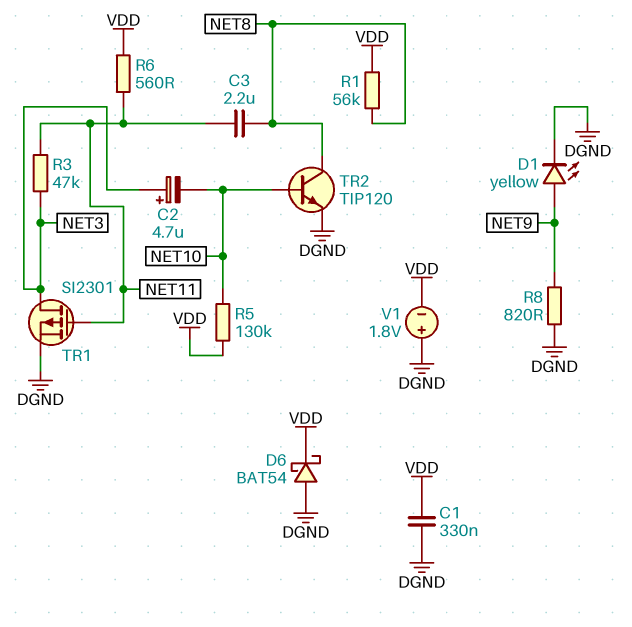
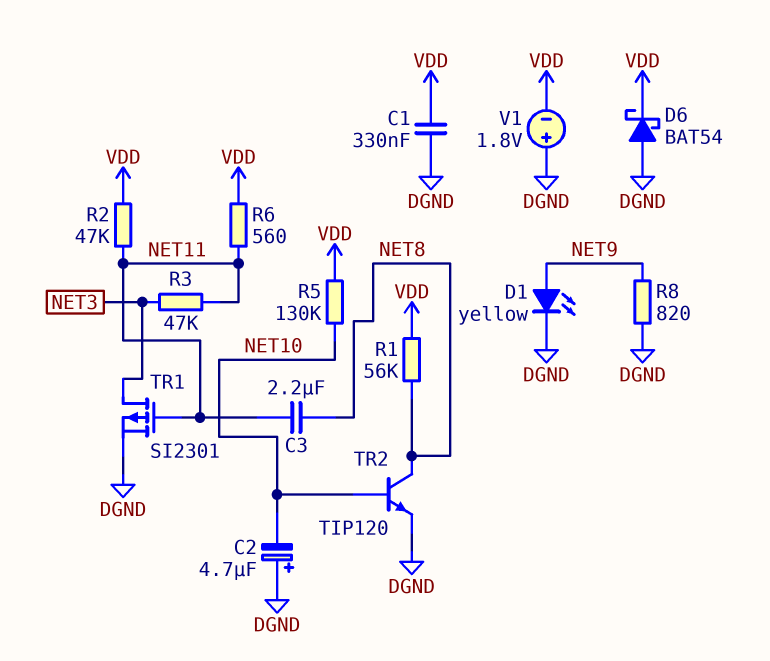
C2: 4.7uF (plus NET3, minus NET10) -> 4.7uF (plus DGND, minus NET10)
R2: none -> 47k (NET11, VDD)

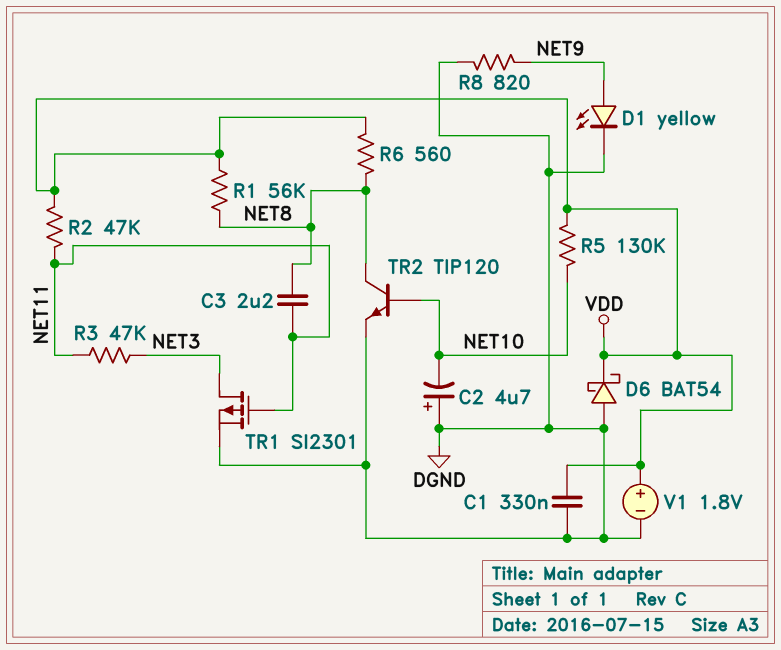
R6: 560 (NET11, VDD) -> 560 (NET8, VDD)
V1: 1.8V (plus DGND, minus VDD) -> 1.8V (plus VDD, minus DGND)

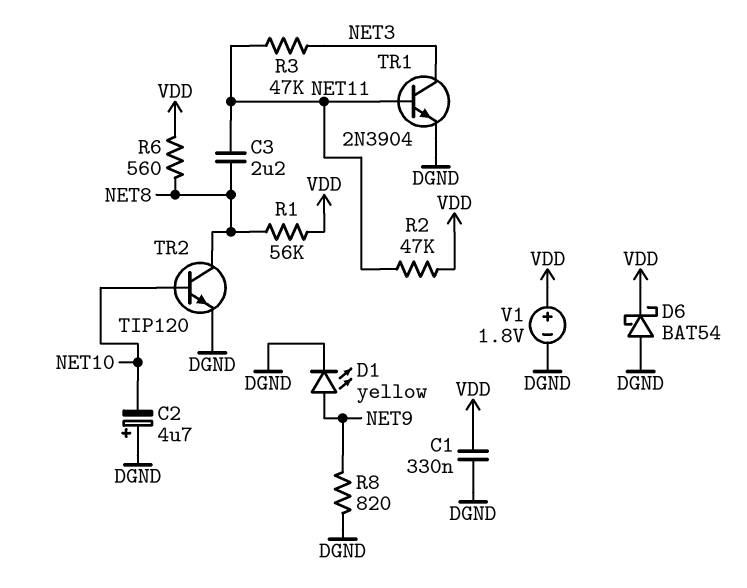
R5: 130k (NET10, VDD) -> none
TR1: PMOS SI2301 (G NET11, D NET3, S DGND) -> NPN 2N3904 (B NET11, C NET3, E DGND)

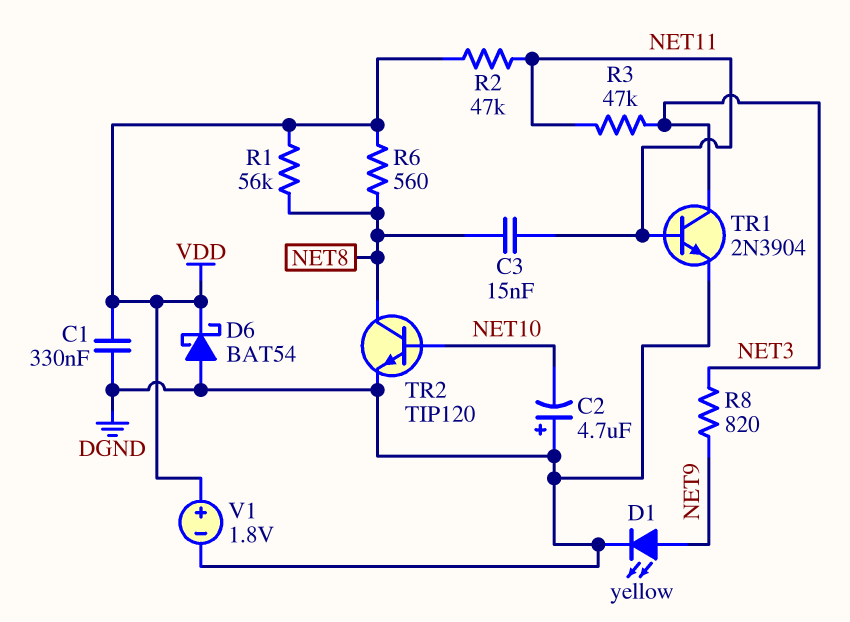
C3: 2.2uF (NET8, NET11) -> 15nF (NET8, NET11)
R8: 820 (DGND, NET9) -> 820 (NET3, NET9)

